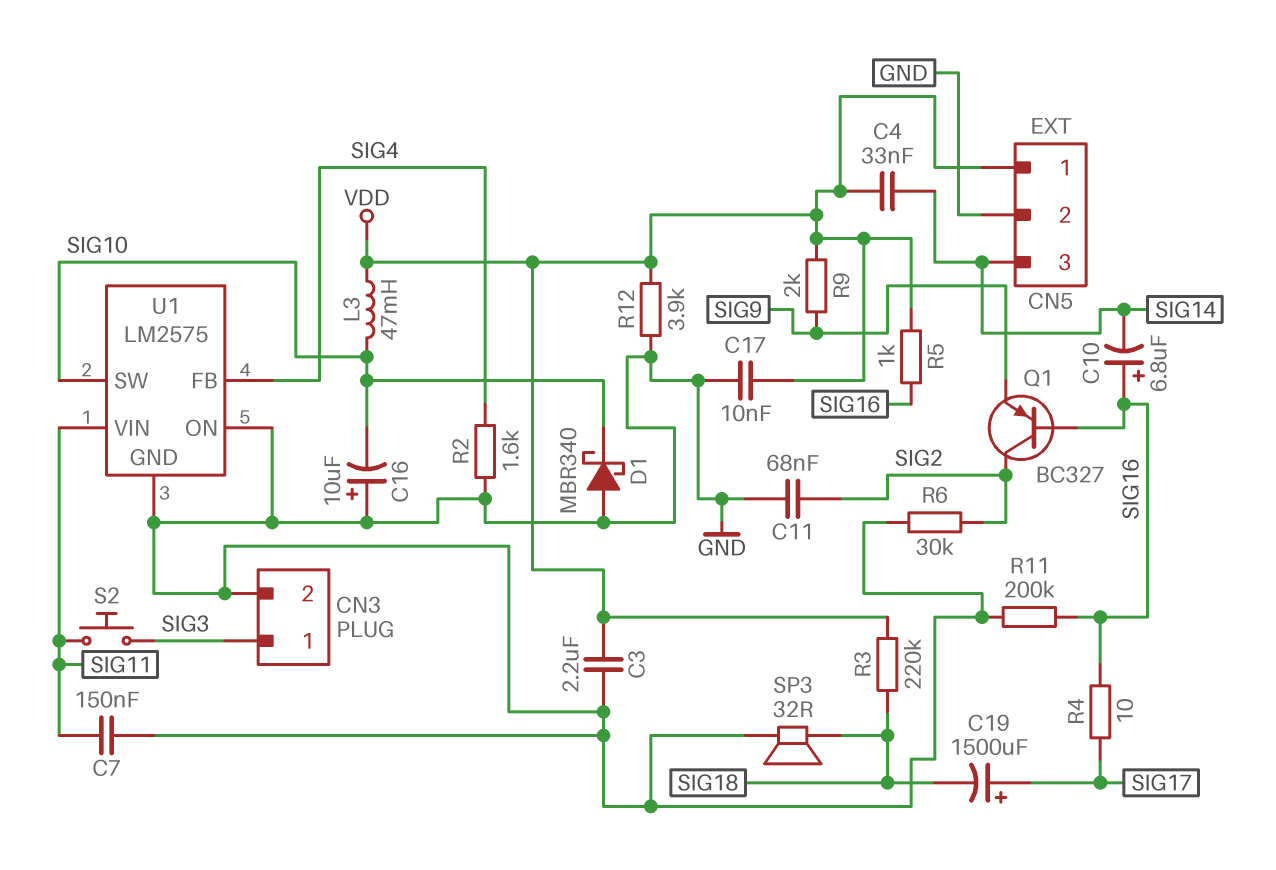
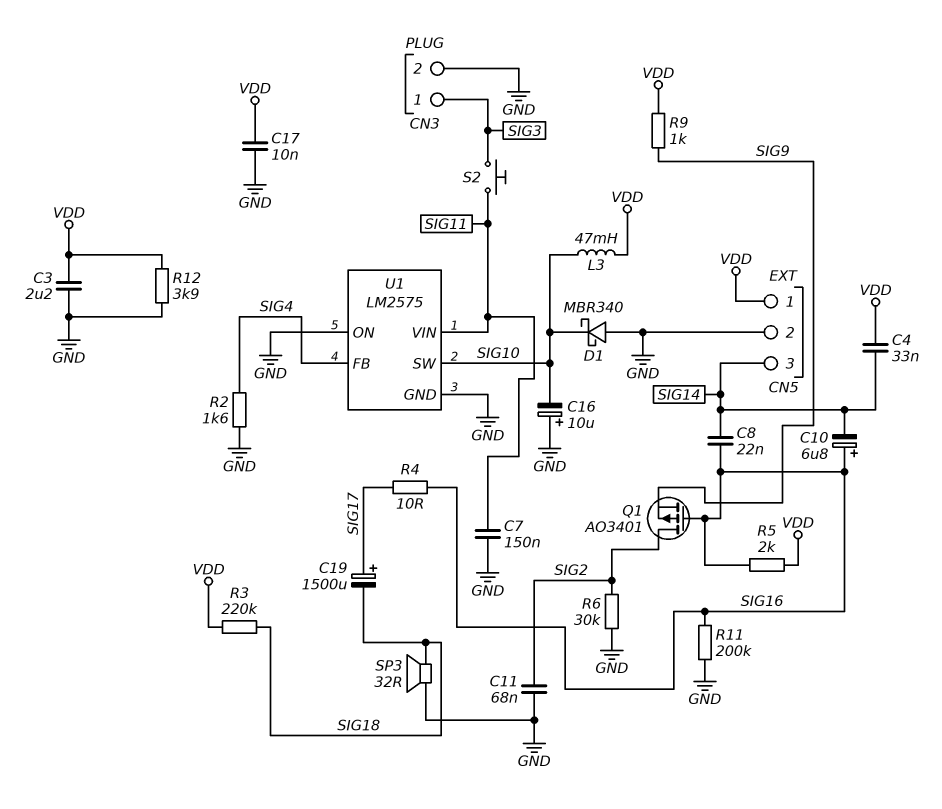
C8: none -> 22nF (SIG14, SIG16)
Q1: PNP BC327 (B SIG16, C SIG2, E SIG9) -> PMOS AO3401 (G SIG16, D SIG2, S SIG9)
R5: 1k (SIG16, VDD) -> 2k (SIG16, VDD)
R9: 2k (SIG9, VDD) -> 1k (SIG9, VDD)

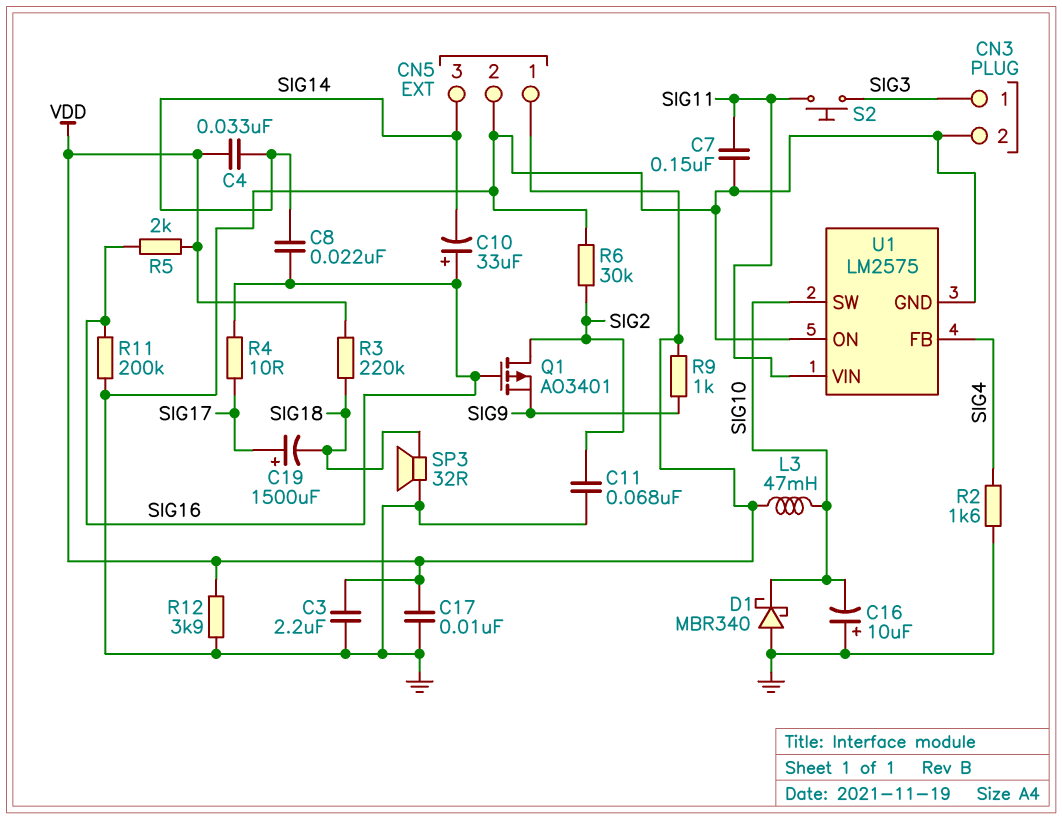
C10: 6.8uF (plus SIG16, minus SIG14) -> 33uF (plus SIG16, minus SIG14)

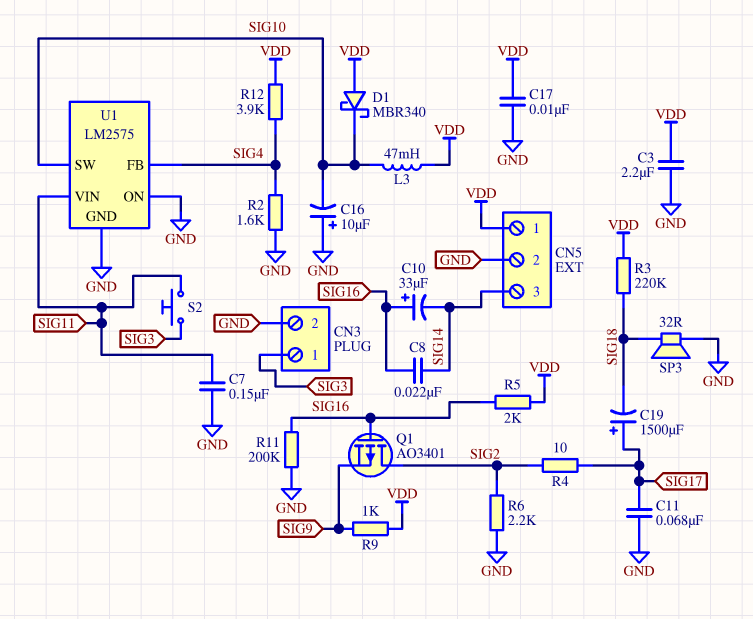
C4: 33nF (SIG14, VDD) -> none
C11: 68nF (GND, SIG2) -> 68nF (GND, SIG17)
D1: schottky MBR340 (A GND, K SIG10) -> schottky MBR340 (A VDD, K SIG10)
R4: 10 (SIG16, SIG17) -> 10 (SIG2, SIG17)
R6: 30k (GND, SIG2) -> 2.2k (GND, SIG2)
R12: 3.9k (GND, VDD) -> 3.9k (SIG4, VDD)

